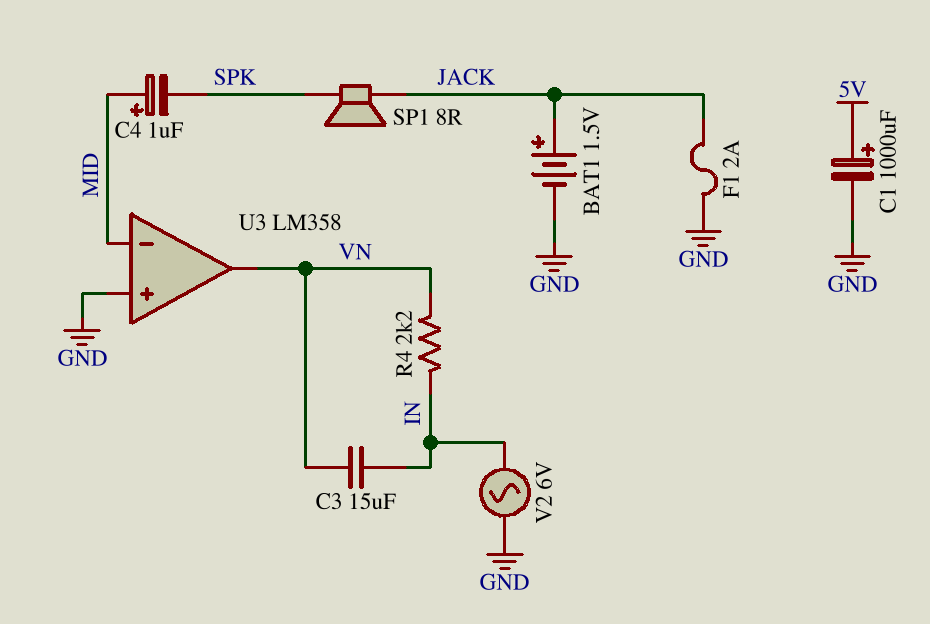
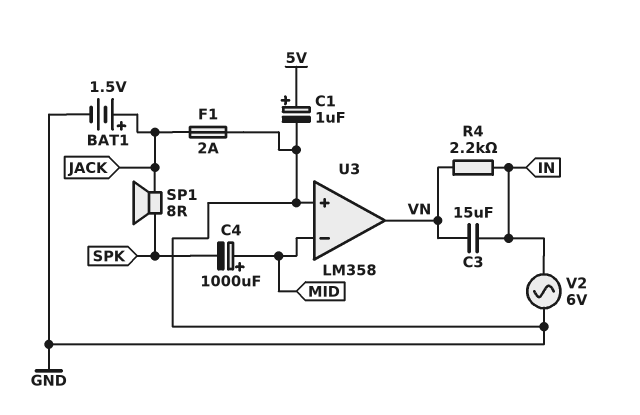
C1: 1000uF (plus 5V, minus GND) -> 1uF (plus 5V, minus GND)
C4: 1uF (plus MID, minus SPK) -> 1000uF (plus MID, minus SPK)

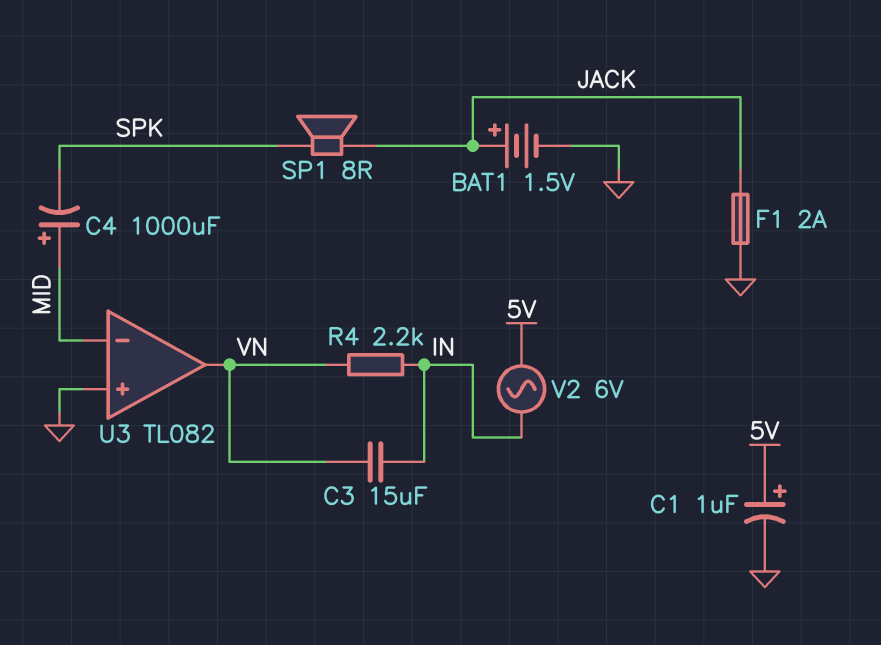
U3: LM358 -> TL082
V2: AC 6V (GND, IN) -> AC 6V (5V, IN)

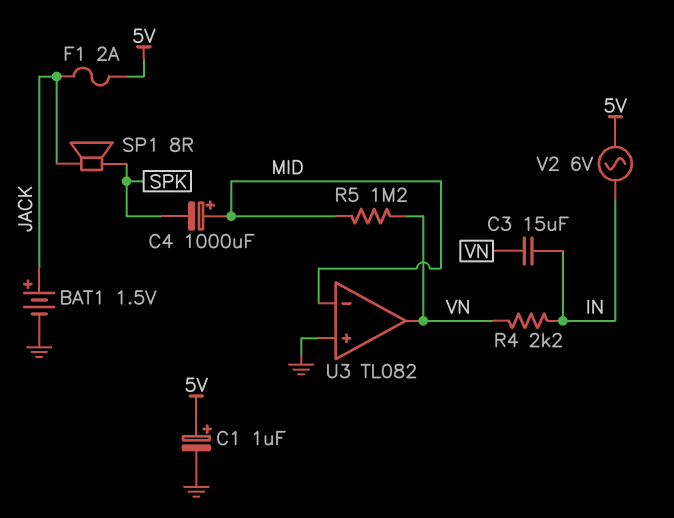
F1: 2A (GND, JACK) -> 2A (5V, JACK)
R5: none -> 1.2M (MID, VN)

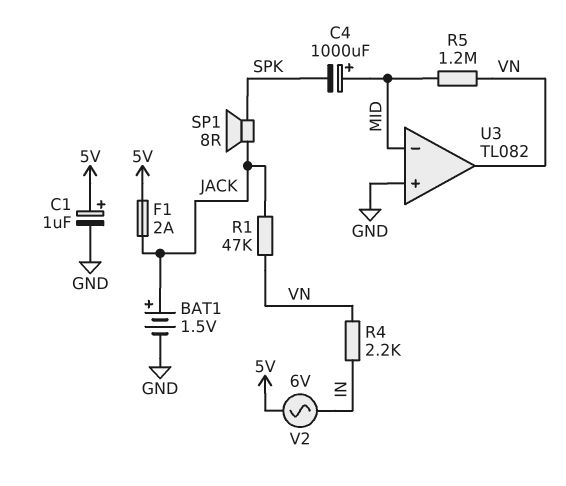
C3: 15uF (IN, VN) -> none
R1: none -> 47k (JACK, VN)

